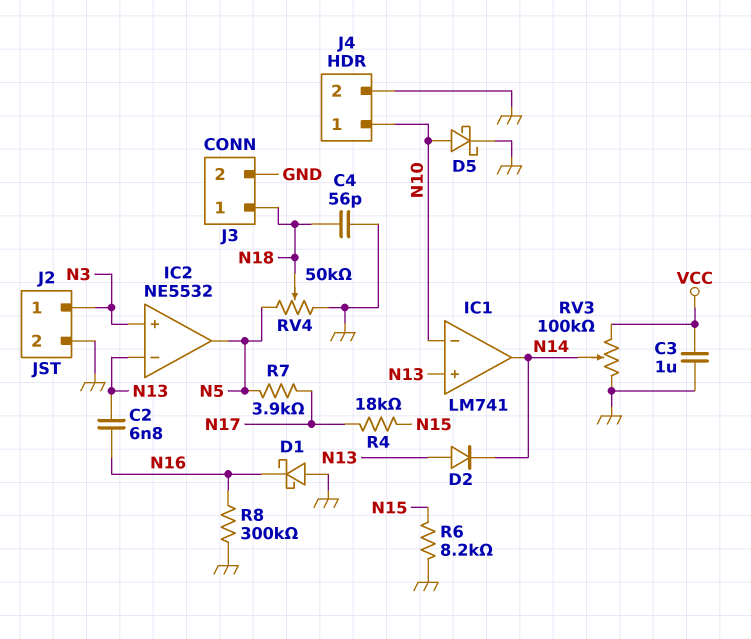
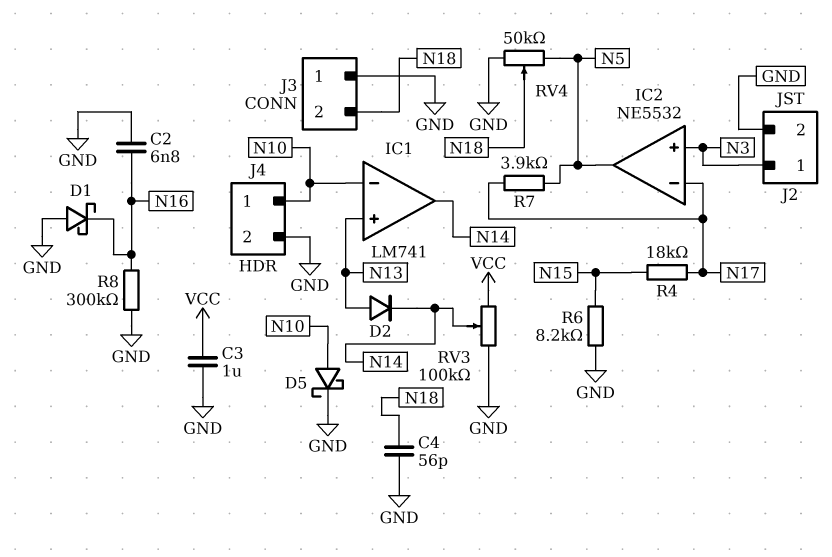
C2: 6.8nF (N13, N16) -> 6.8nF (GND, N16)
IC2 pin in-: N13 -> N17
J3 pin 1: N18 -> GND
J3 pin 2: GND -> N18

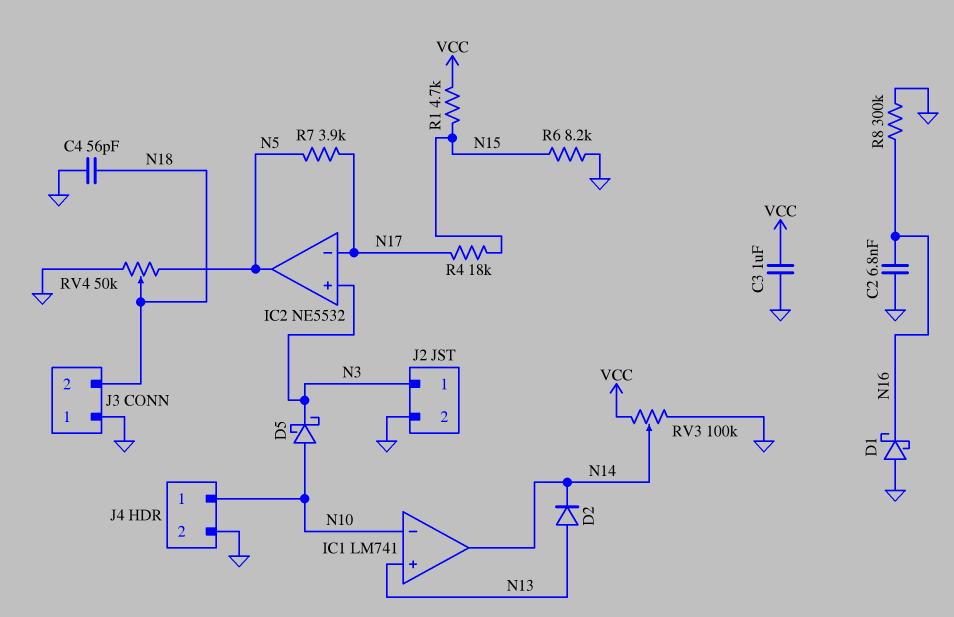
D5: schottky (A N10, K GND) -> schottky (A N10, K N3)
R1: none -> 4.7k (N15, VCC)

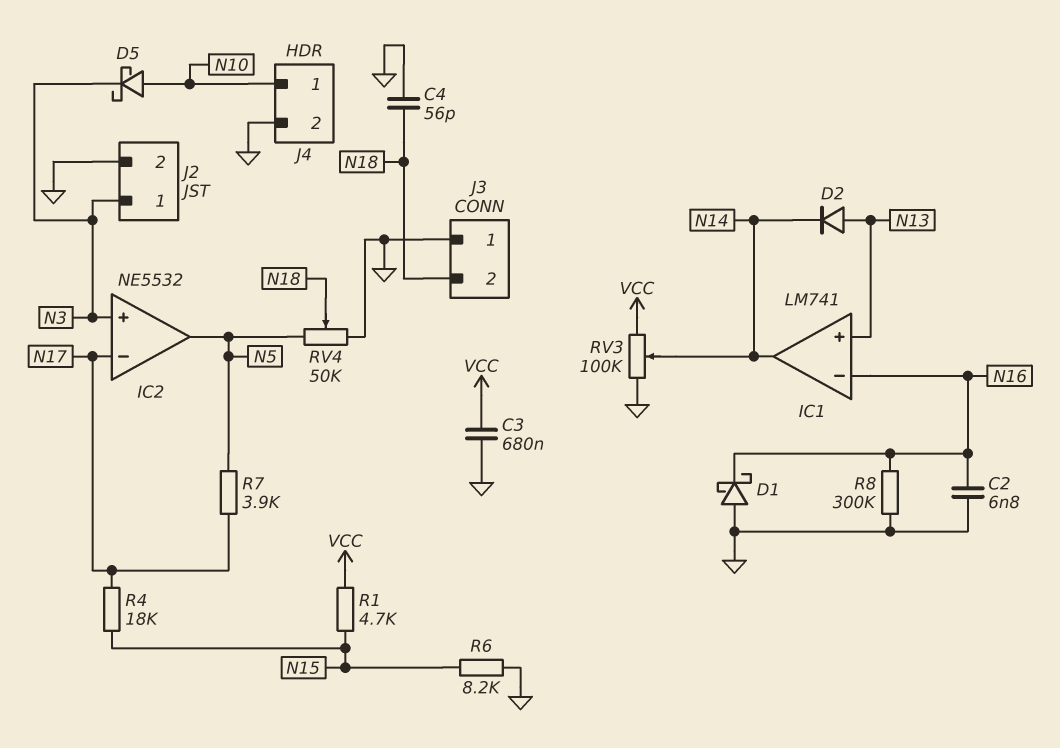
C3: 1uF (GND, VCC) -> 680nF (GND, VCC)
IC1 pin in-: N10 -> N16

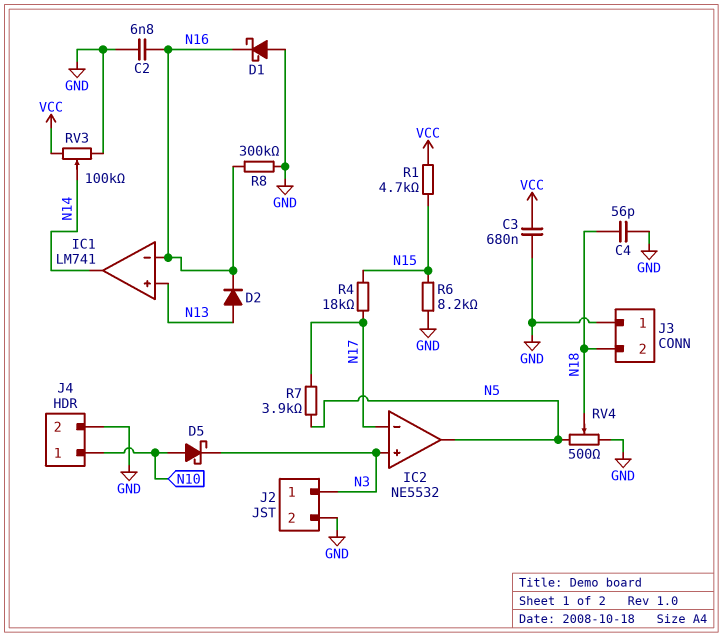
D2: diode (A N13, K N14) -> diode (A N13, K N16)
RV4: 50k (GND, N5, wiper N18) -> 500 (GND, N5, wiper N18)

